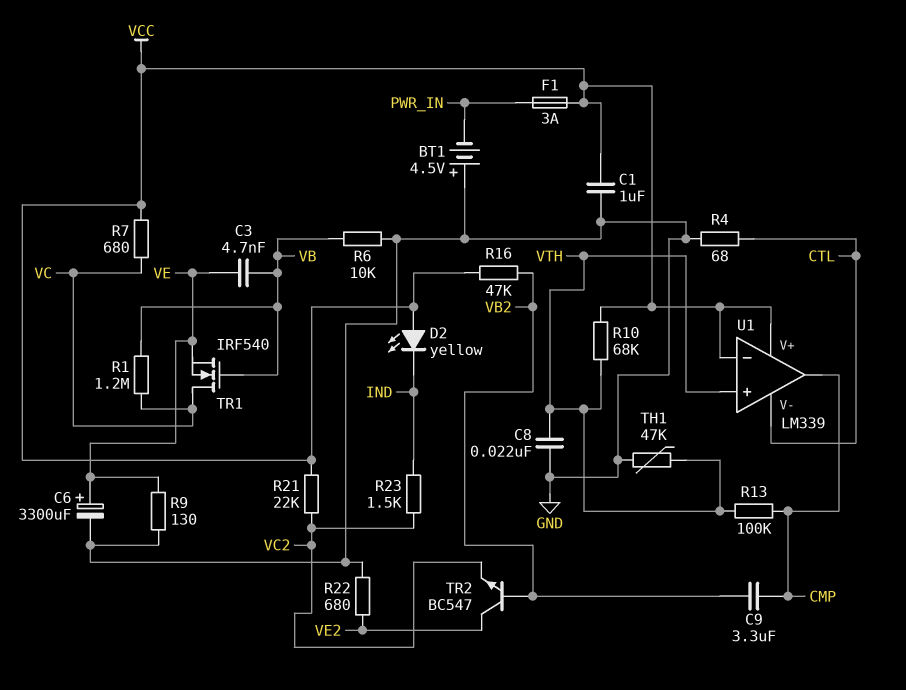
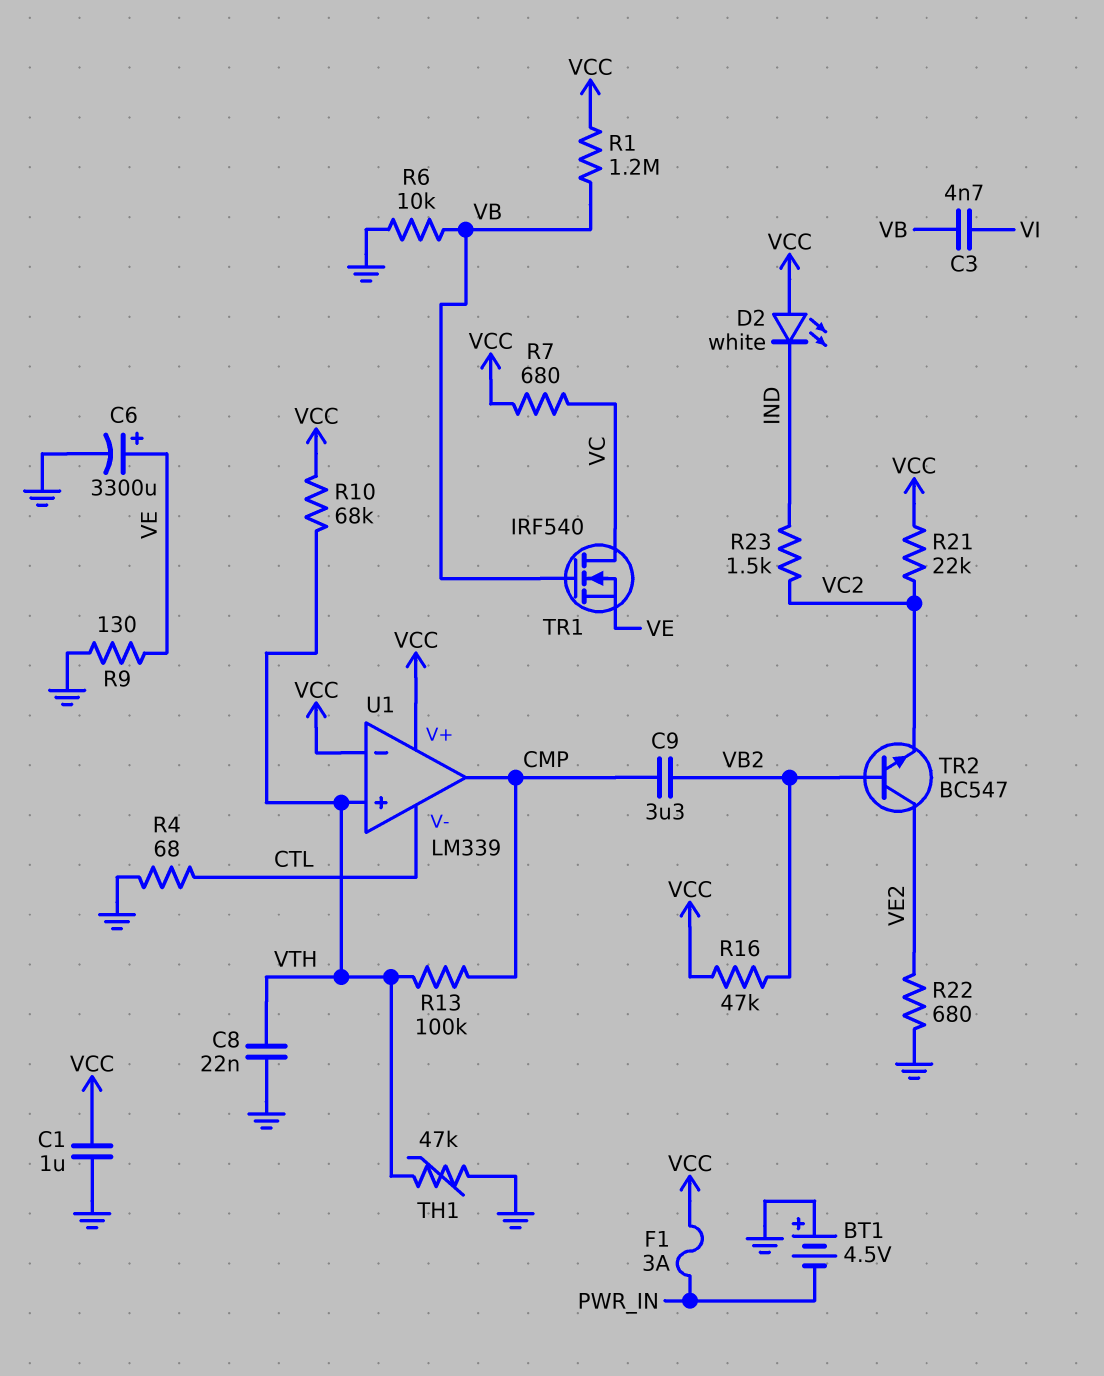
C3: 4.7nF (VB, VE) -> 4.7nF (VB, VI)
D2: LED yellow (A VCC, K IND) -> LED white (A VCC, K IND)
R1: 1.2M (VB, VC) -> 1.2M (VB, VCC)

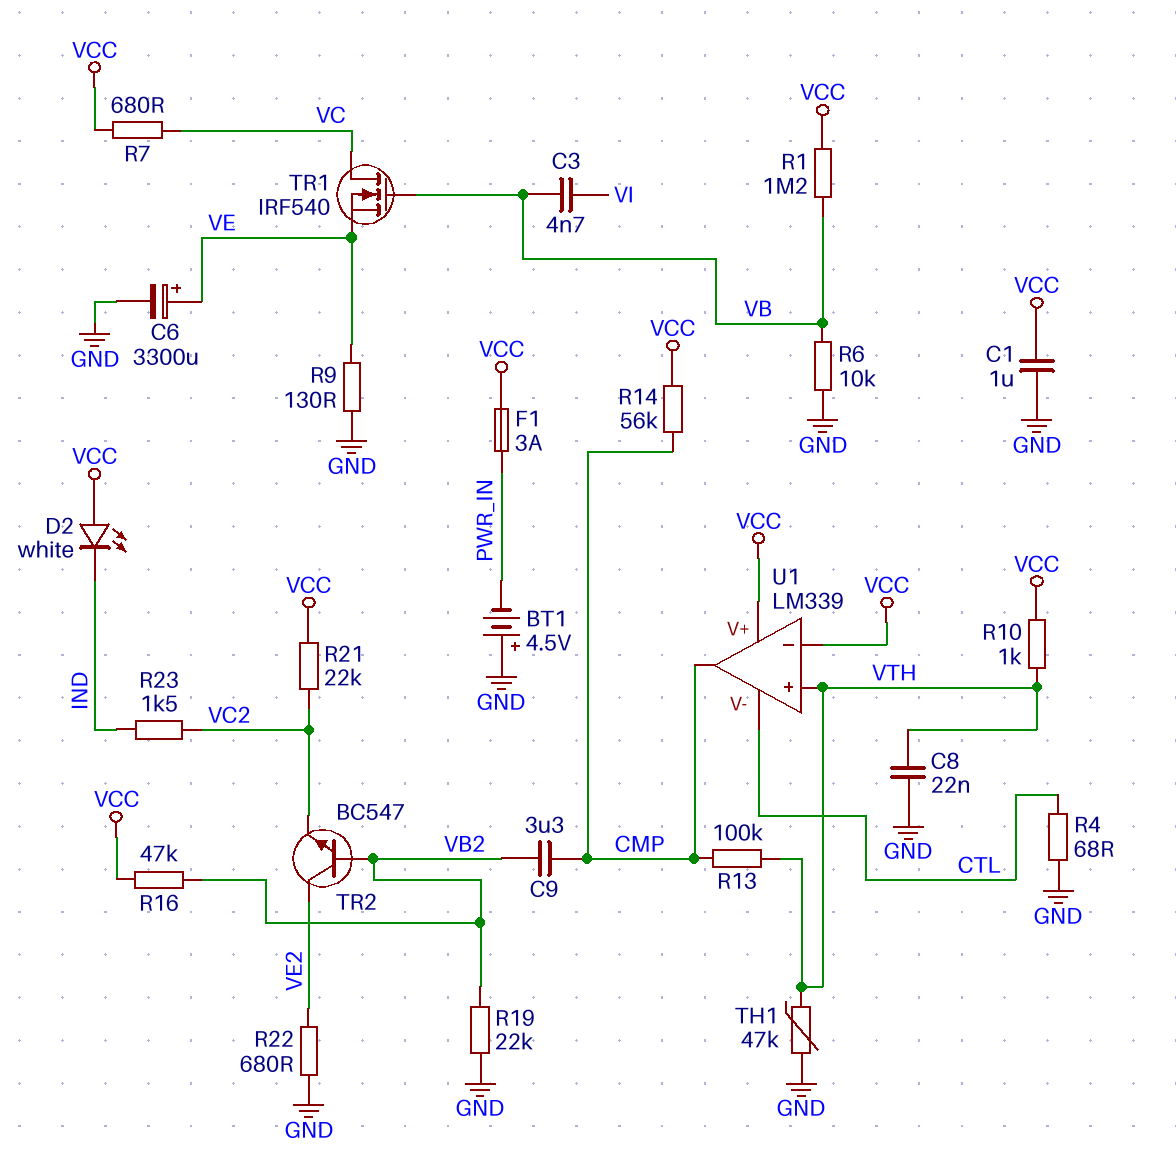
R10: 68k (VCC, VTH) -> 1k (VCC, VTH)
R14: none -> 56k (CMP, VCC)
R19: none -> 22k (GND, VB2)

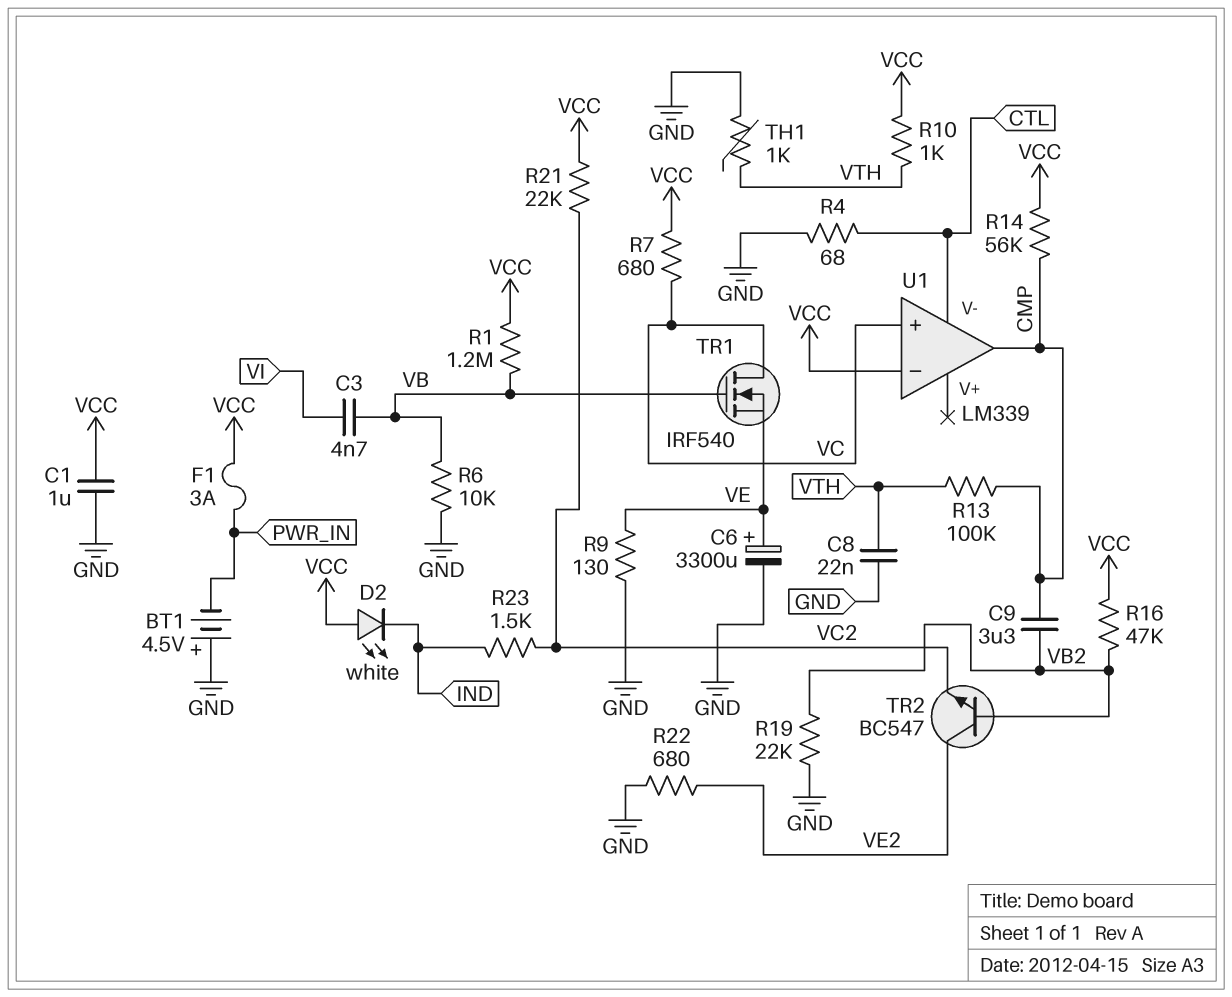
TH1: 47k (GND, VTH) -> 1k (GND, VTH)
U1 pin V+: VCC -> none
U1 pin in+: VTH -> VC

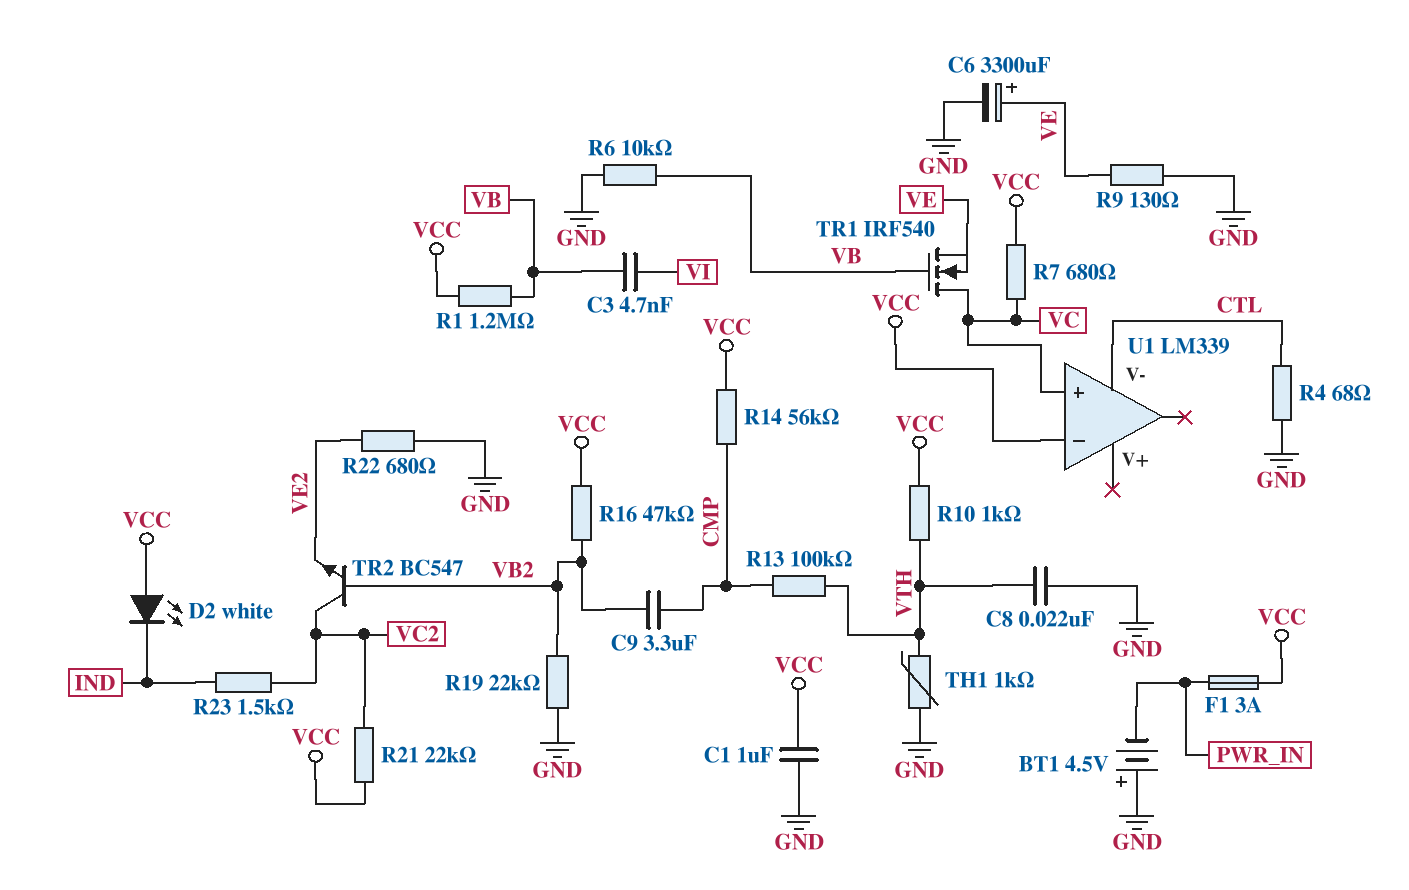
TR2: NPN BC547 (B VB2, C VE2, E VC2) -> NPN BC547 (B VB2, C VC2, E VE2)
U1 pin out: CMP -> none

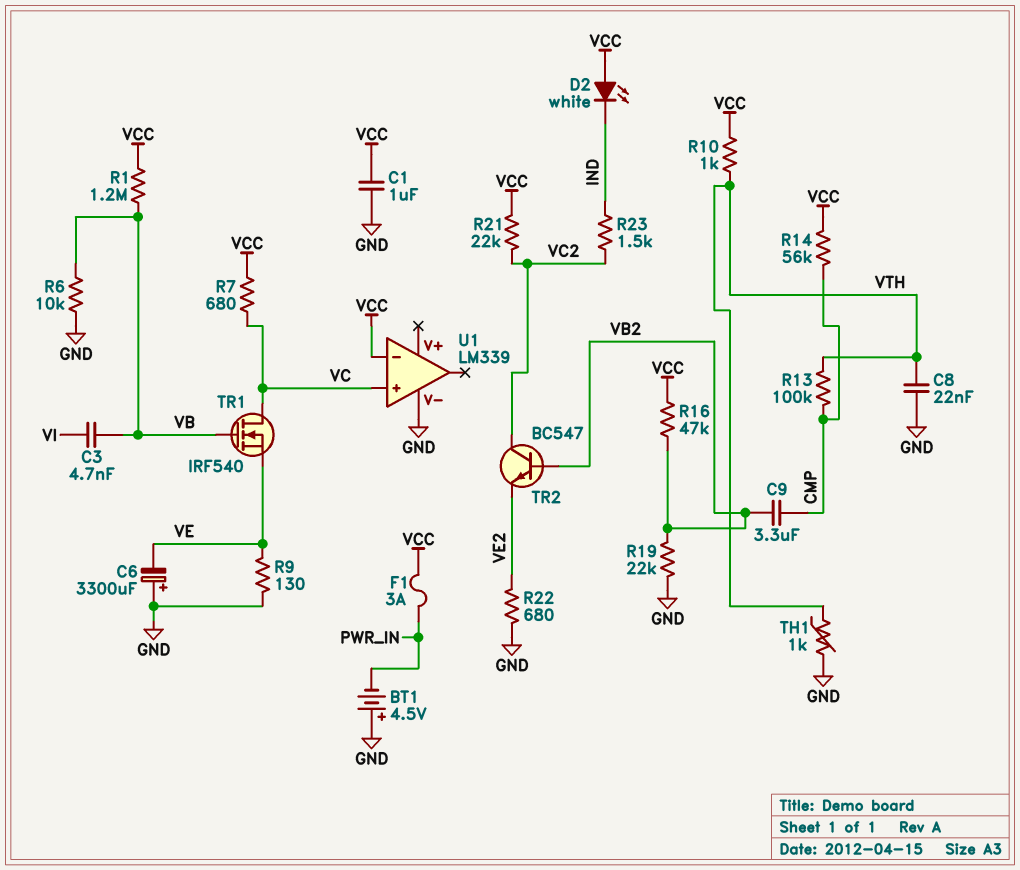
C6: 3300uF (plus VE, minus GND) -> 3300uF (plus GND, minus VE)
R4: 68 (CTL, GND) -> none
U1 pin V-: CTL -> GND

